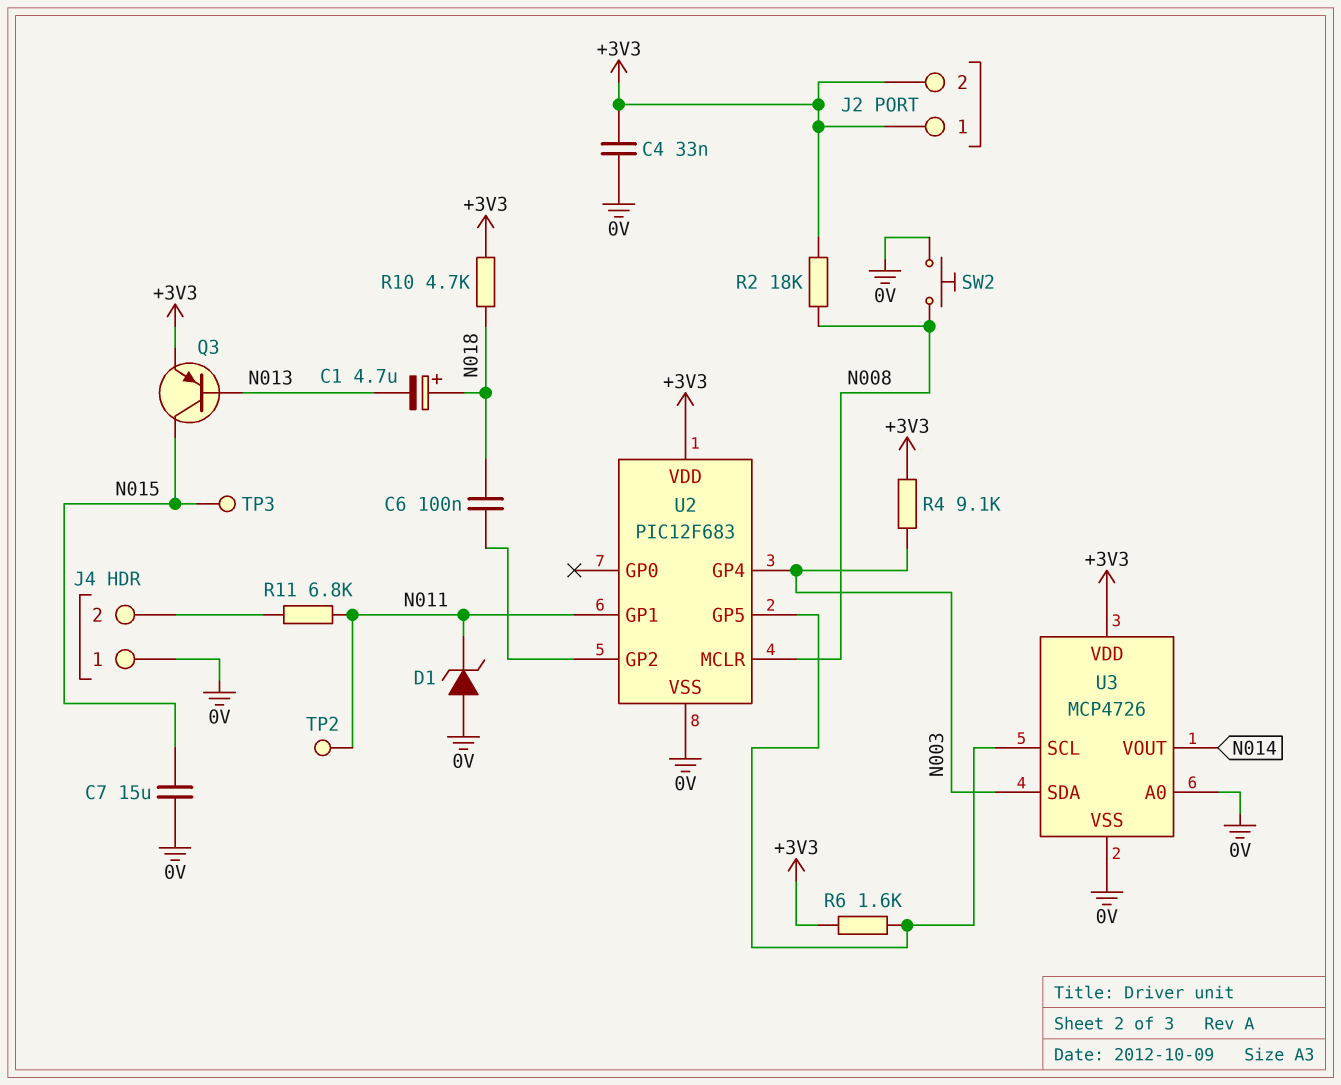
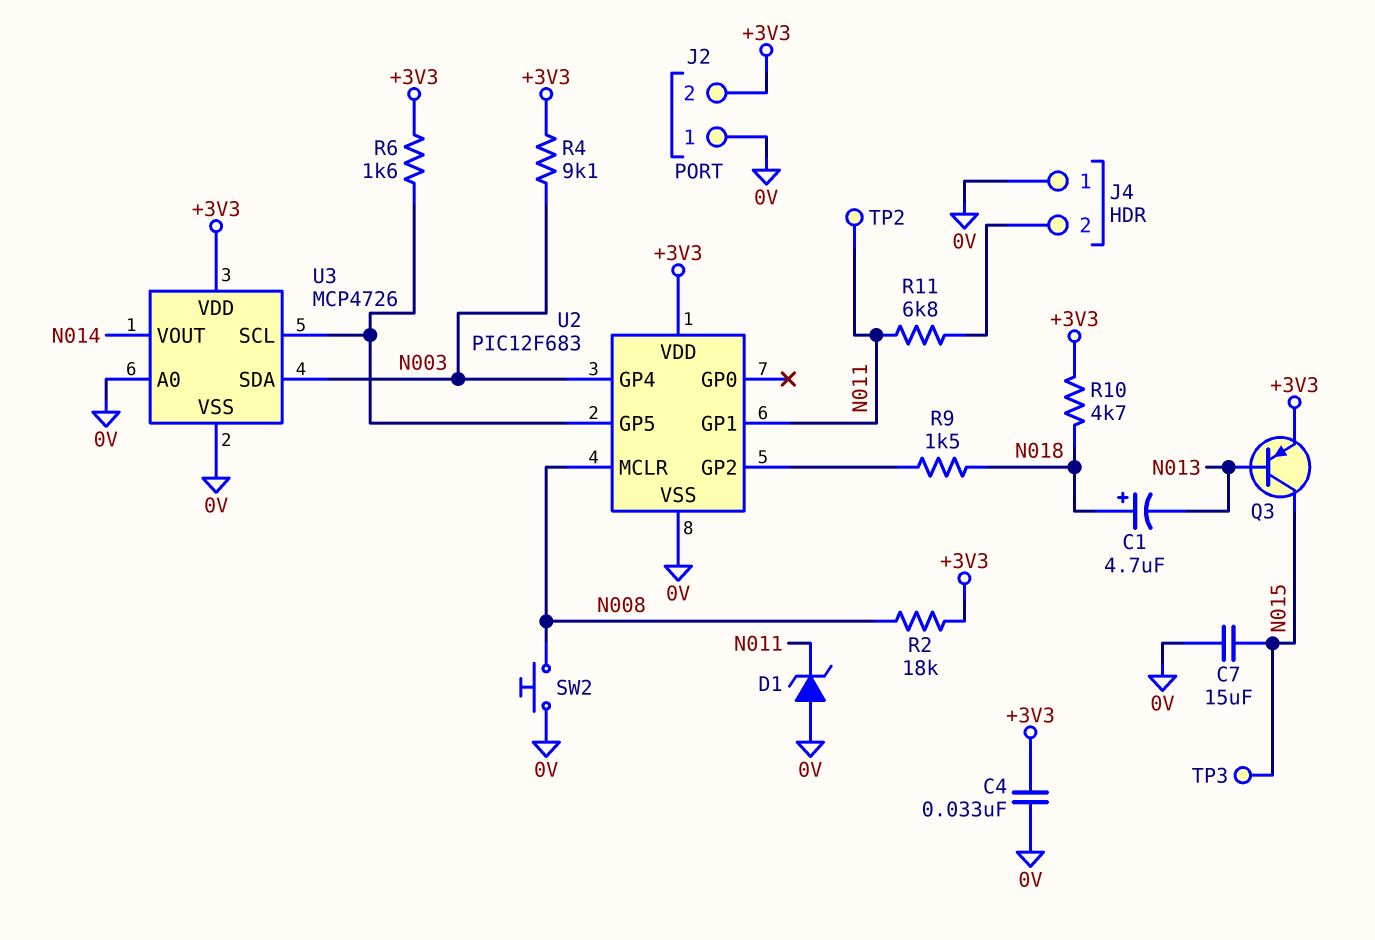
C6: 100nF (N018, U2/GP2) -> none
J2 pin 1: +3V3 -> 0V
R9: none -> 1.5k (N018, U2/GP2)

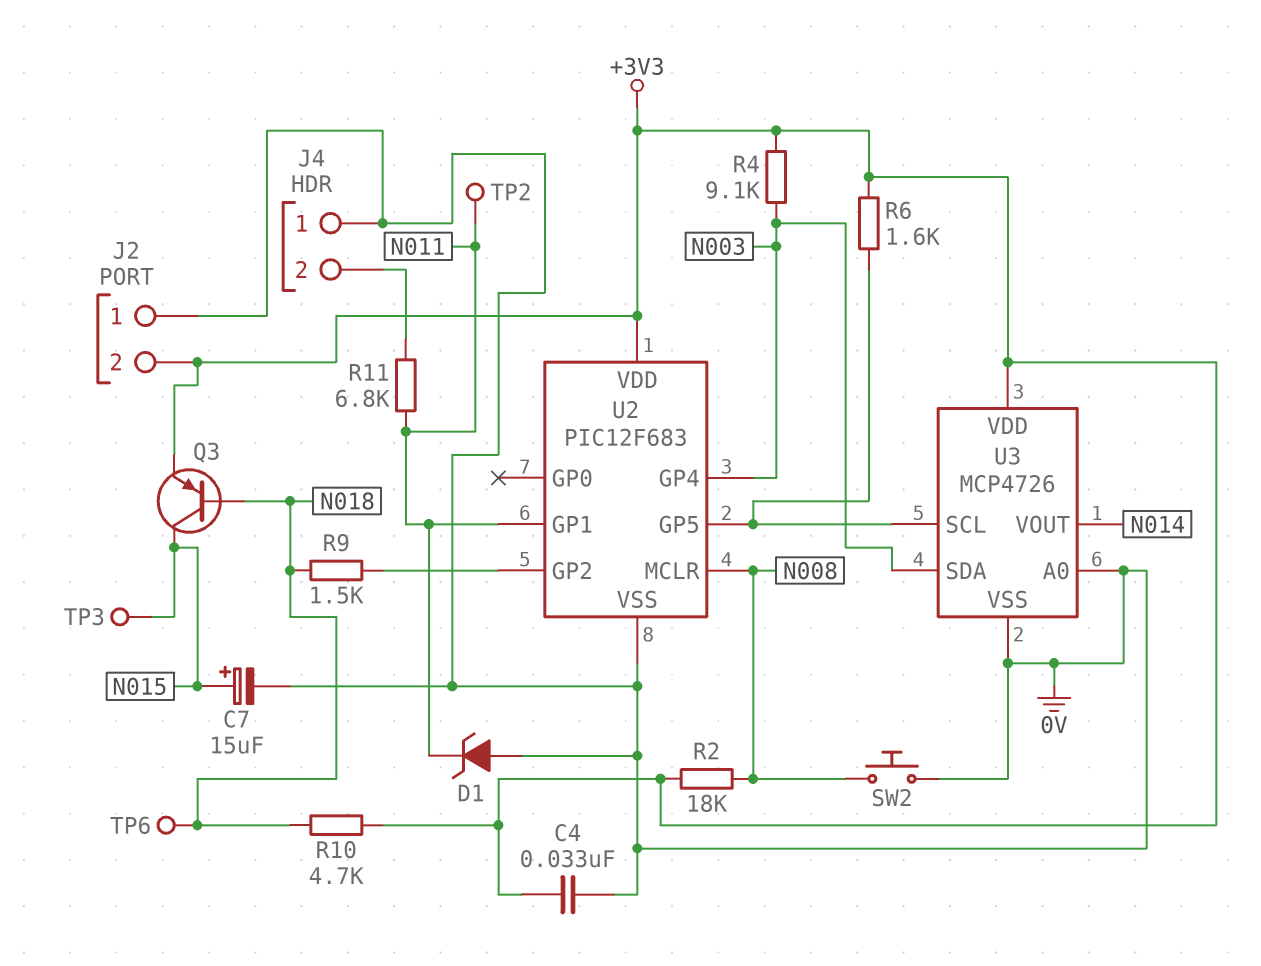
C1: 4.7uF (plus N018, minus N013) -> none
C7: 15uF (0V, N015) -> 15uF (plus N015, minus 0V)
Q3: PNP (B N013, C N015, E +3V3) -> PNP (B N018, C N015, E +3V3)
TP6: none -> test point (N018)

